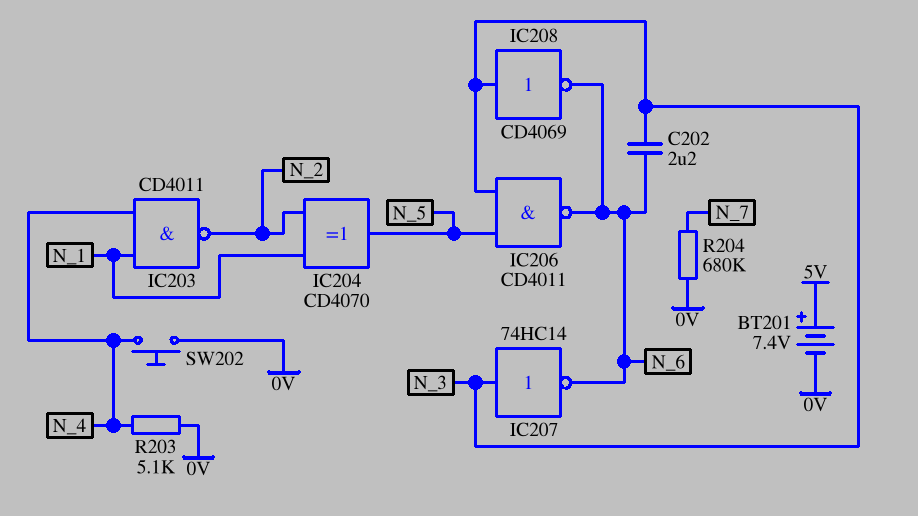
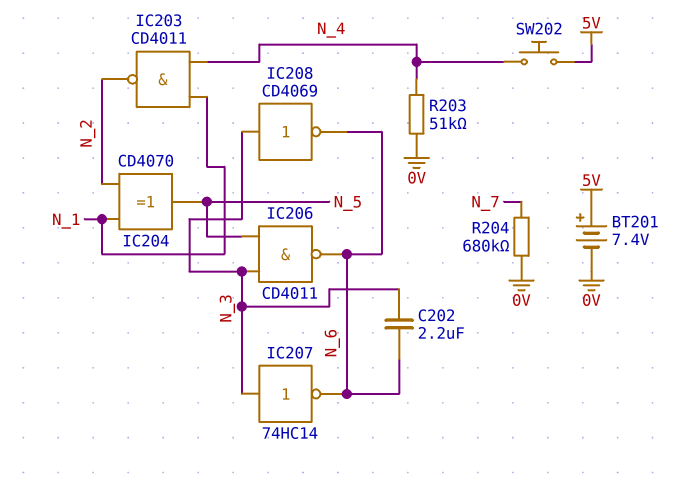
R203: 5.1k (0V, N_4) -> 51k (0V, N_4)
SW202: button (0V, N_4) -> button (5V, N_4)

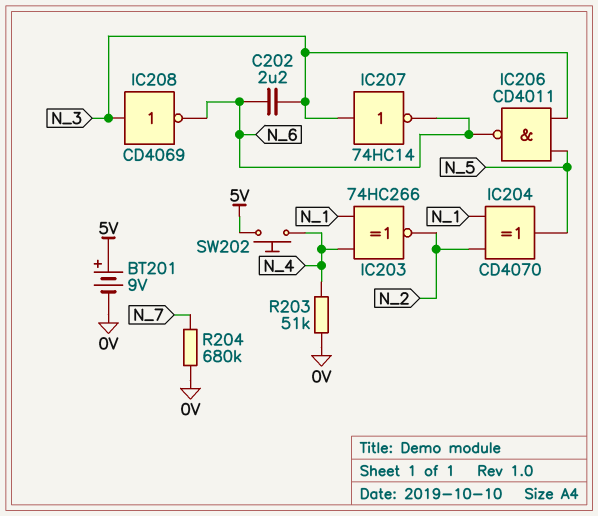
BT201: 7.4V (plus 5V, minus 0V) -> 9V (plus 5V, minus 0V)
IC203: NAND CD4011 (in N_1, in N_4, out N_2) -> XNOR 74HC266 (in N_1, in N_4, out N_2)

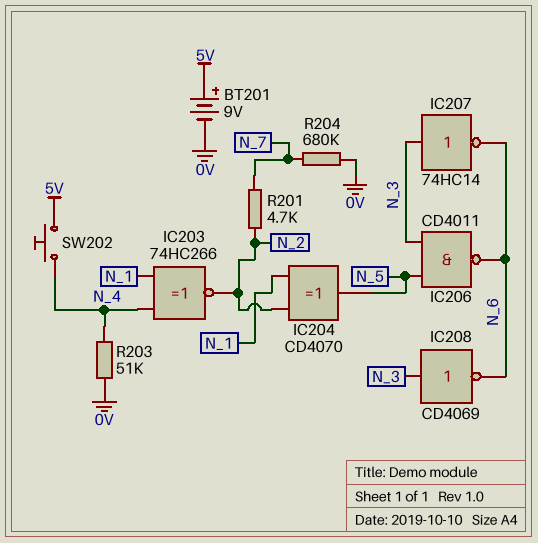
C202: 2.2uF (N_3, N_6) -> none
R201: none -> 4.7k (N_2, N_7)

